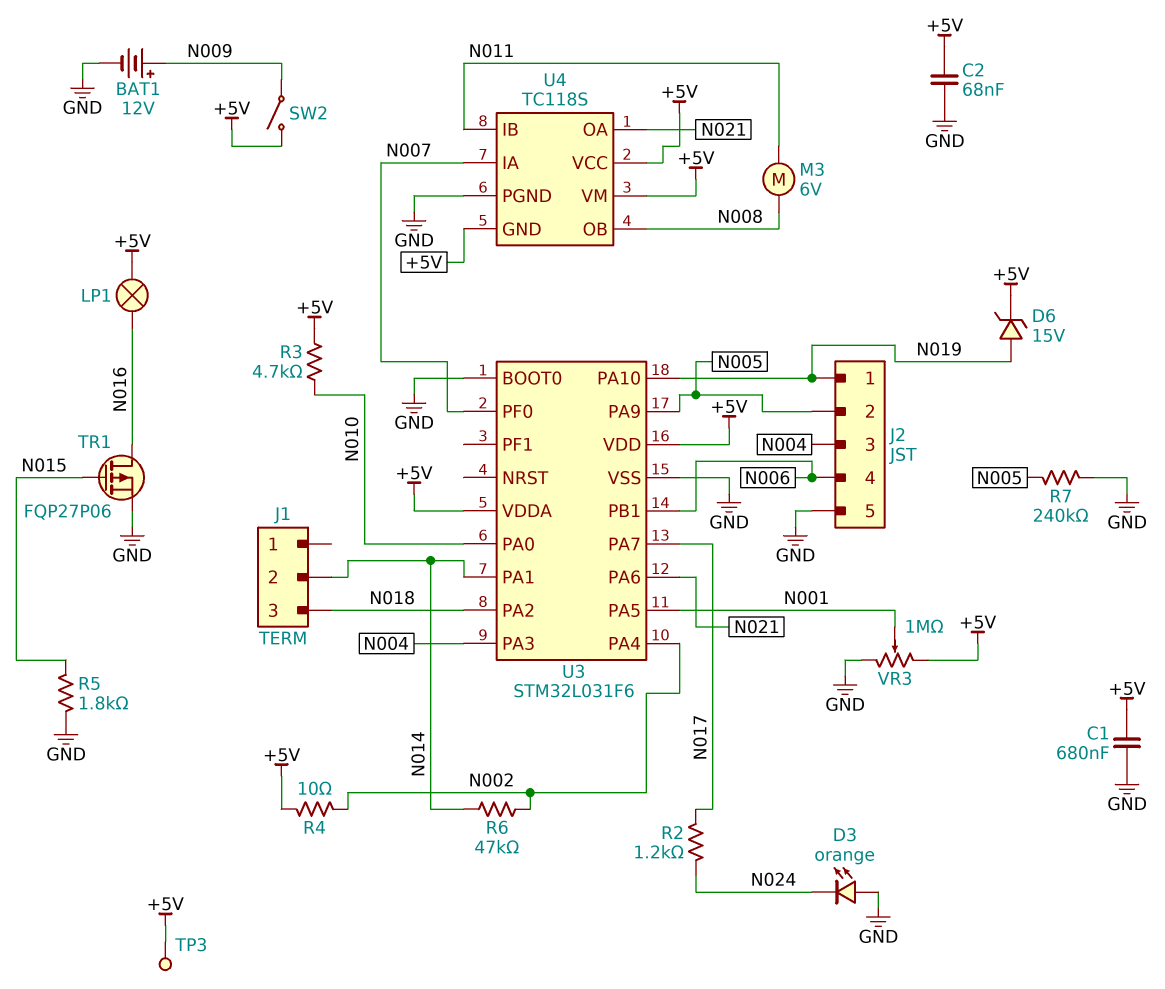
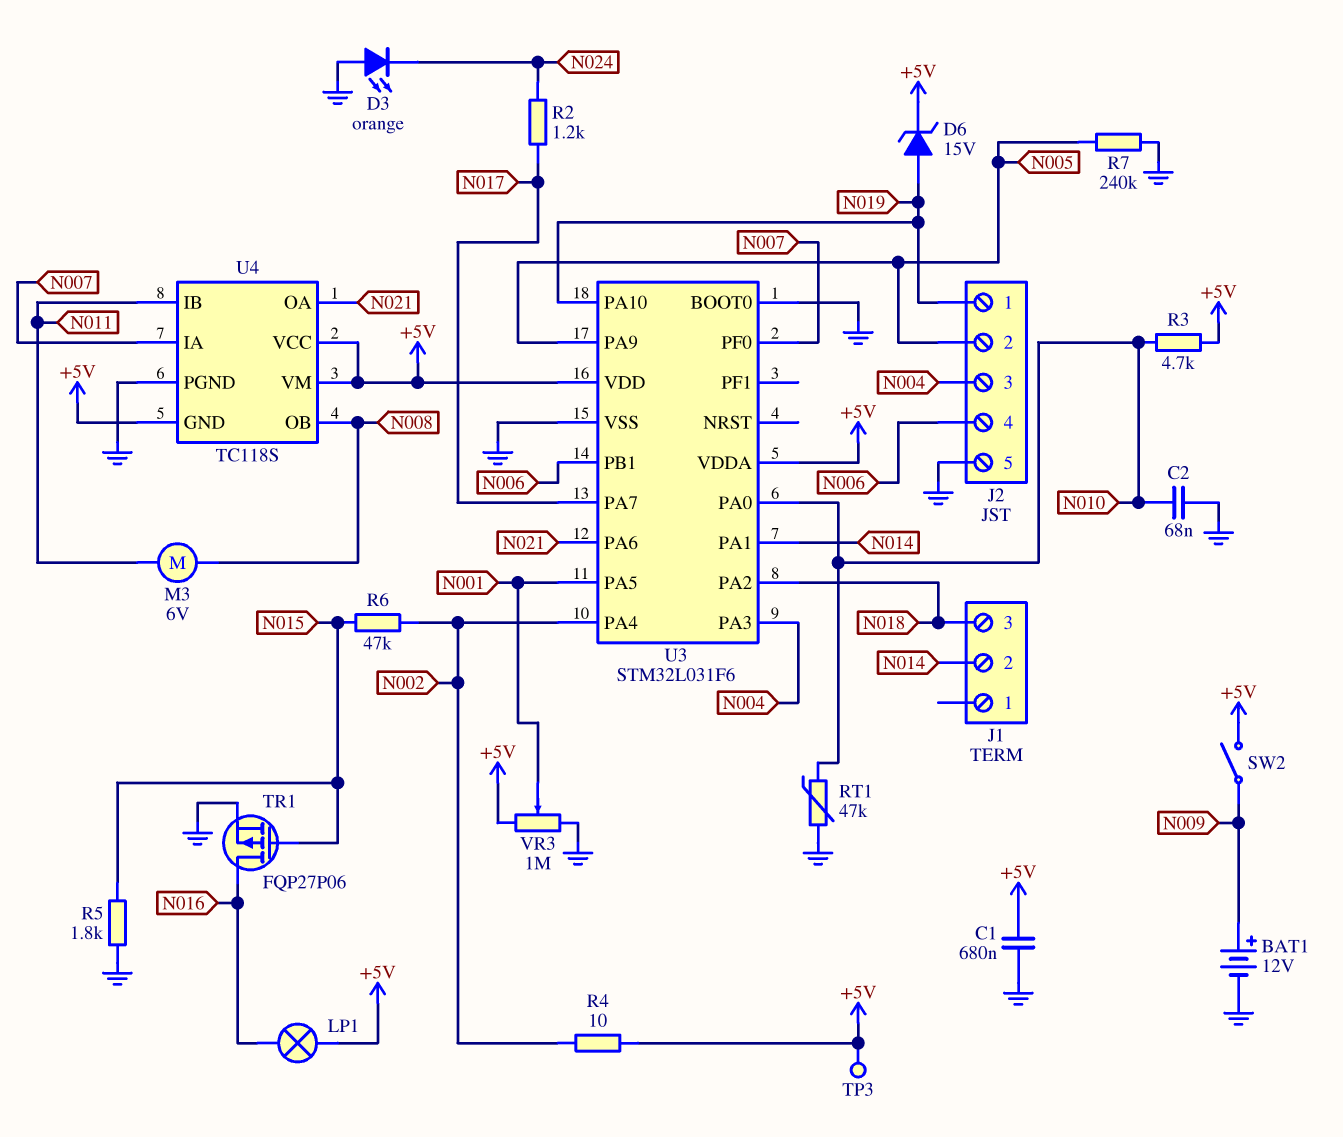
C2: 68nF (+5V, GND) -> 68nF (GND, N010)
R6: 47k (N002, N014) -> 47k (N002, N015)
RT1: none -> 47k (GND, N010)

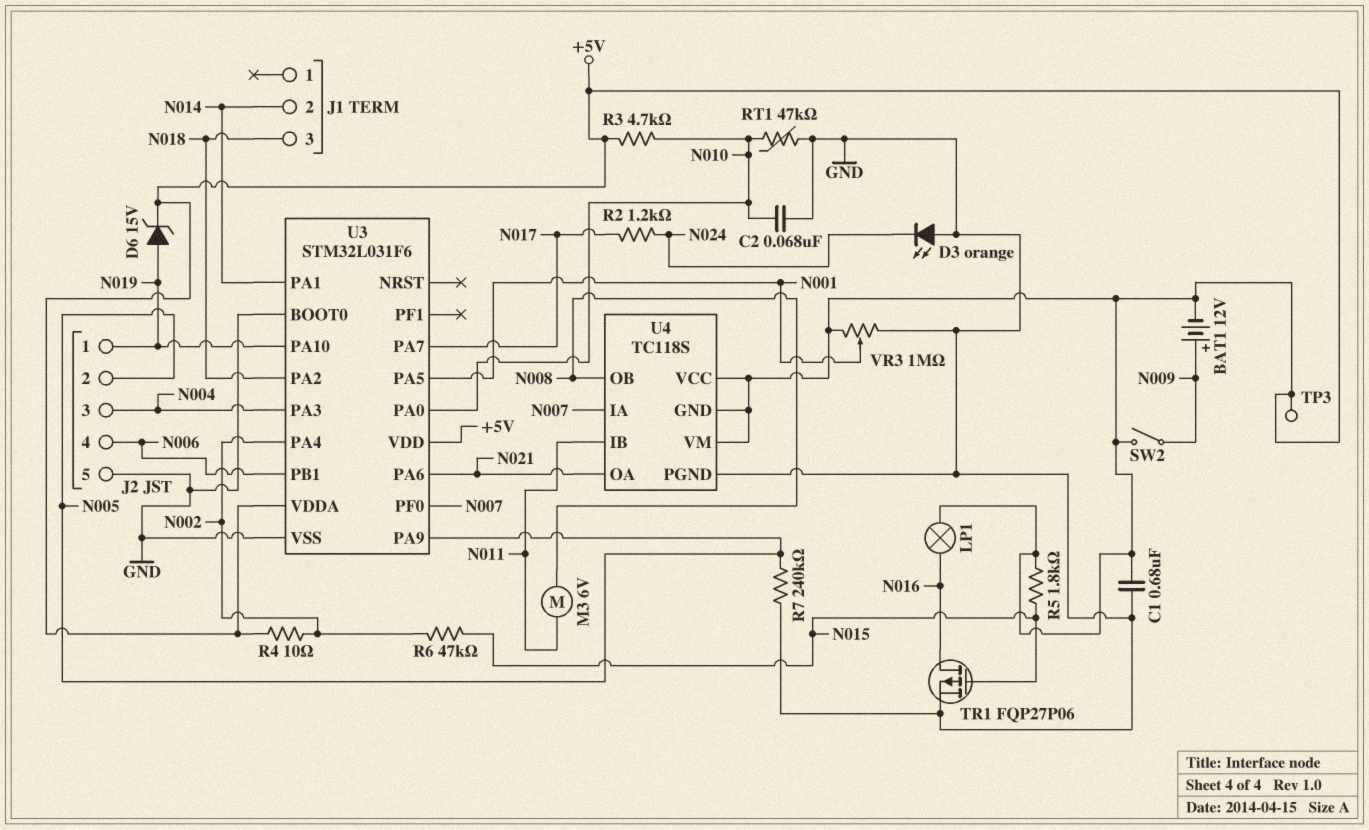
BAT1: 12V (plus N009, minus GND) -> 12V (plus N009, minus +5V)
R5: 1.8k (GND, N015) -> 1.8k (+5V, N015)

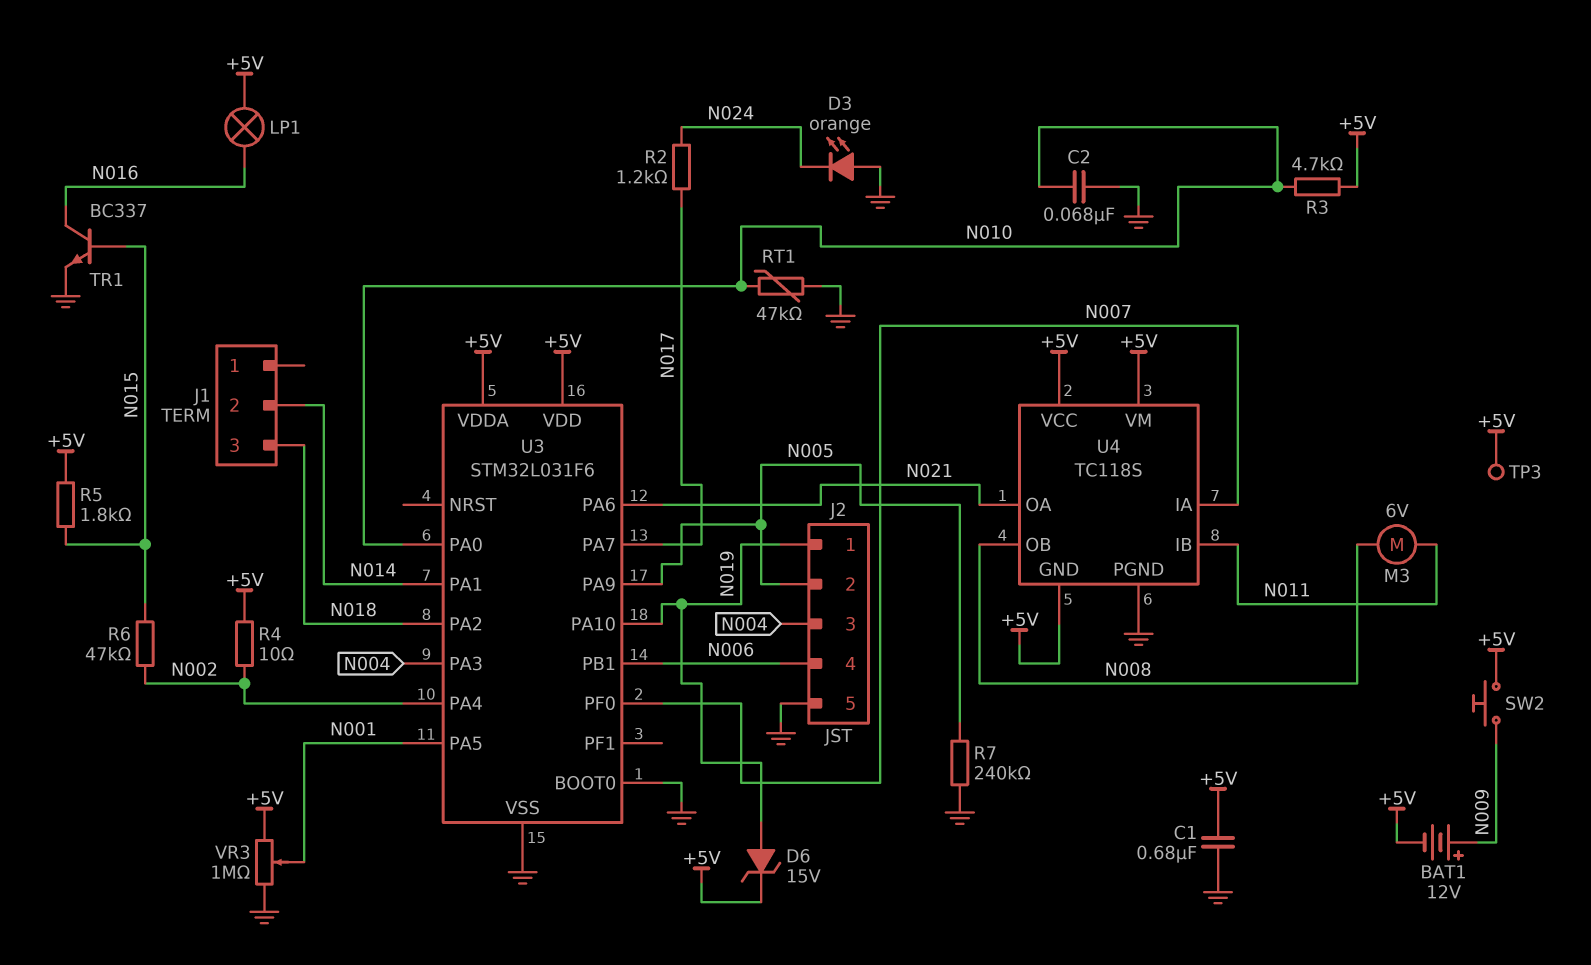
SW2: switch (+5V, N009) -> button (+5V, N009)
TR1: PMOS FQP27P06 (G N015, D N016, S GND) -> NPN BC337 (B N015, C N016, E GND)

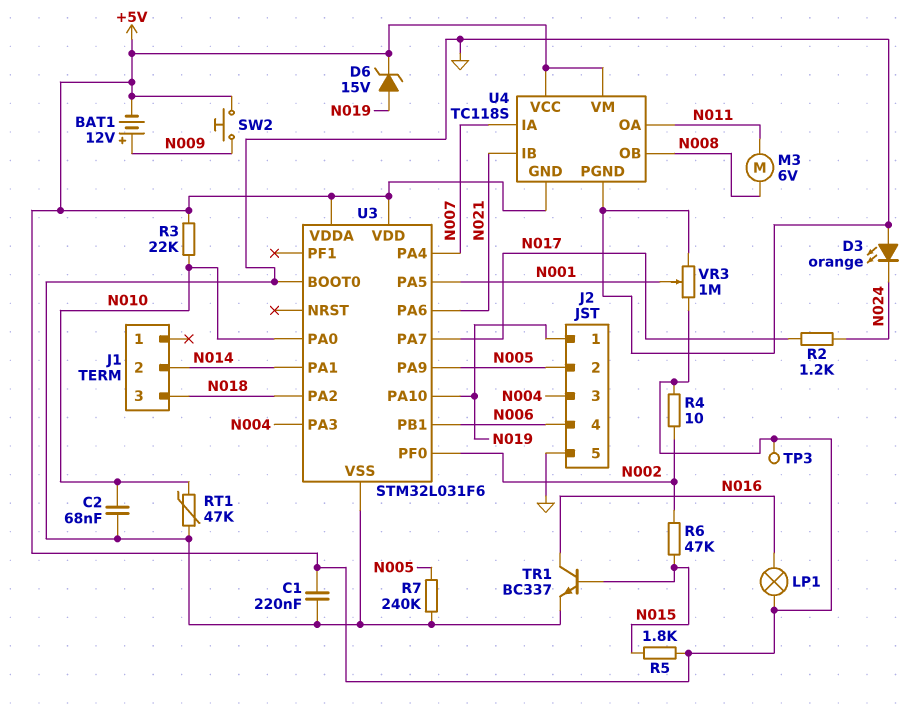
C1: 680nF (+5V, GND) -> 220nF (+5V, GND)
R3: 4.7k (+5V, N010) -> 22k (+5V, N010)
U3 pin PA4: N002 -> N007
U3 pin PF0: N007 -> N002
U4 pin IB: N011 -> N021
U4 pin OA: N021 -> N011

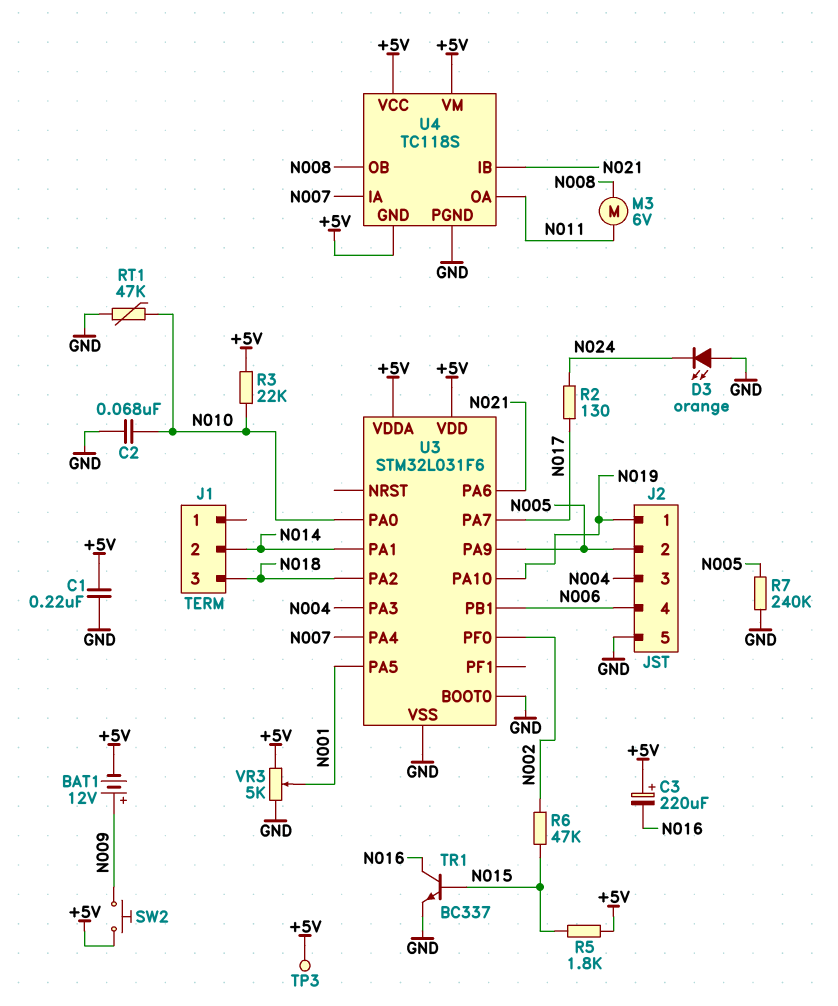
C3: none -> 220uF (plus +5V, minus N016)
D6: zener 15V (A N019, K +5V) -> none
LP1: lamp (+5V, N016) -> none
R2: 1.2k (N017, N024) -> 130 (N017, N024)
R4: 10 (+5V, N002) -> none
VR3: 1M (+5V, GND, wiper N001) -> 5k (+5V, GND, wiper N001)

